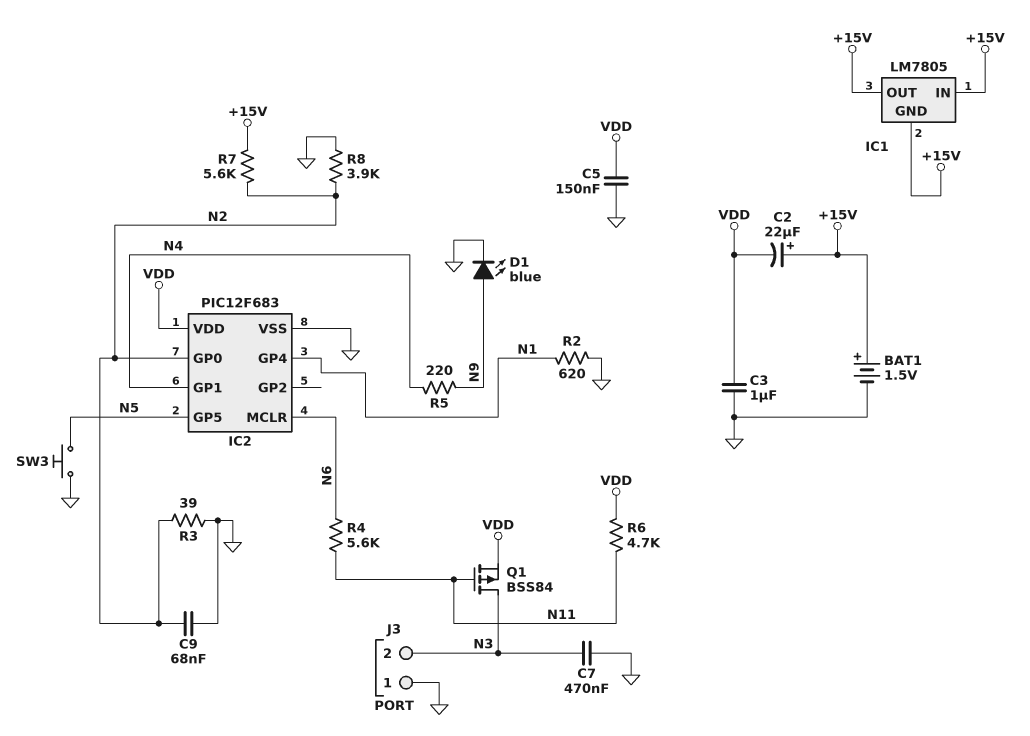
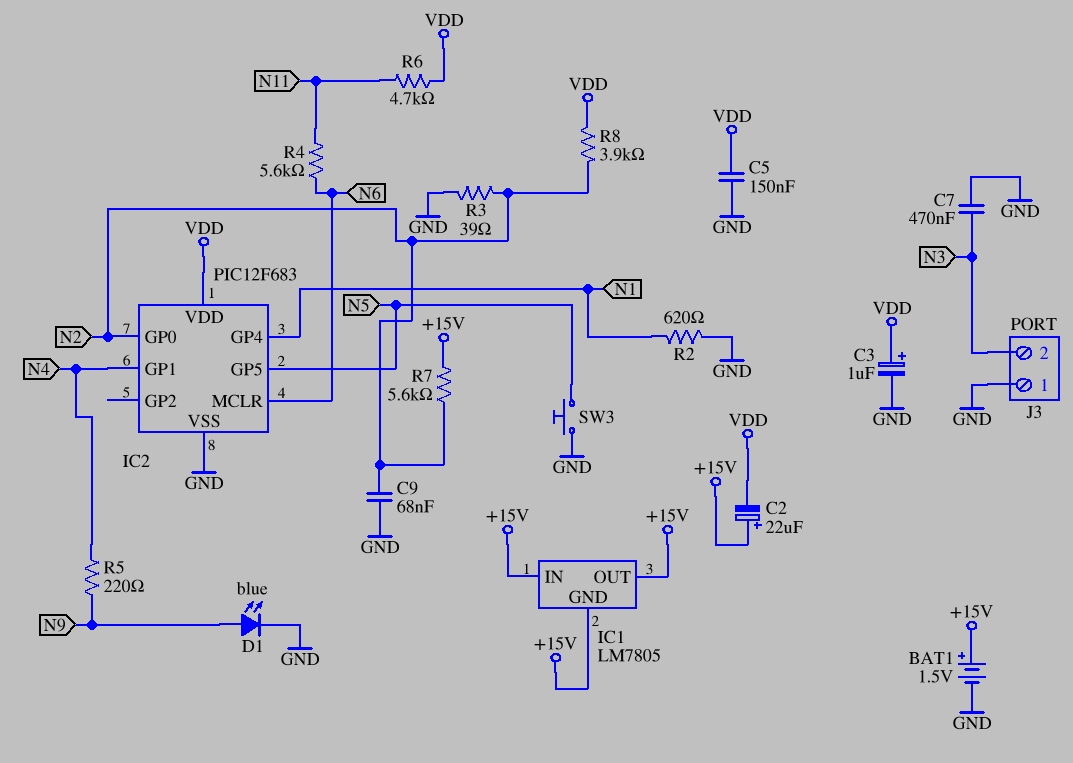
C3: 1uF (GND, VDD) -> 1uF (plus VDD, minus GND)
Q1: PMOS BSS84 (G N11, D N3, S VDD) -> none
R8: 3.9k (GND, N2) -> 3.9k (N2, VDD)

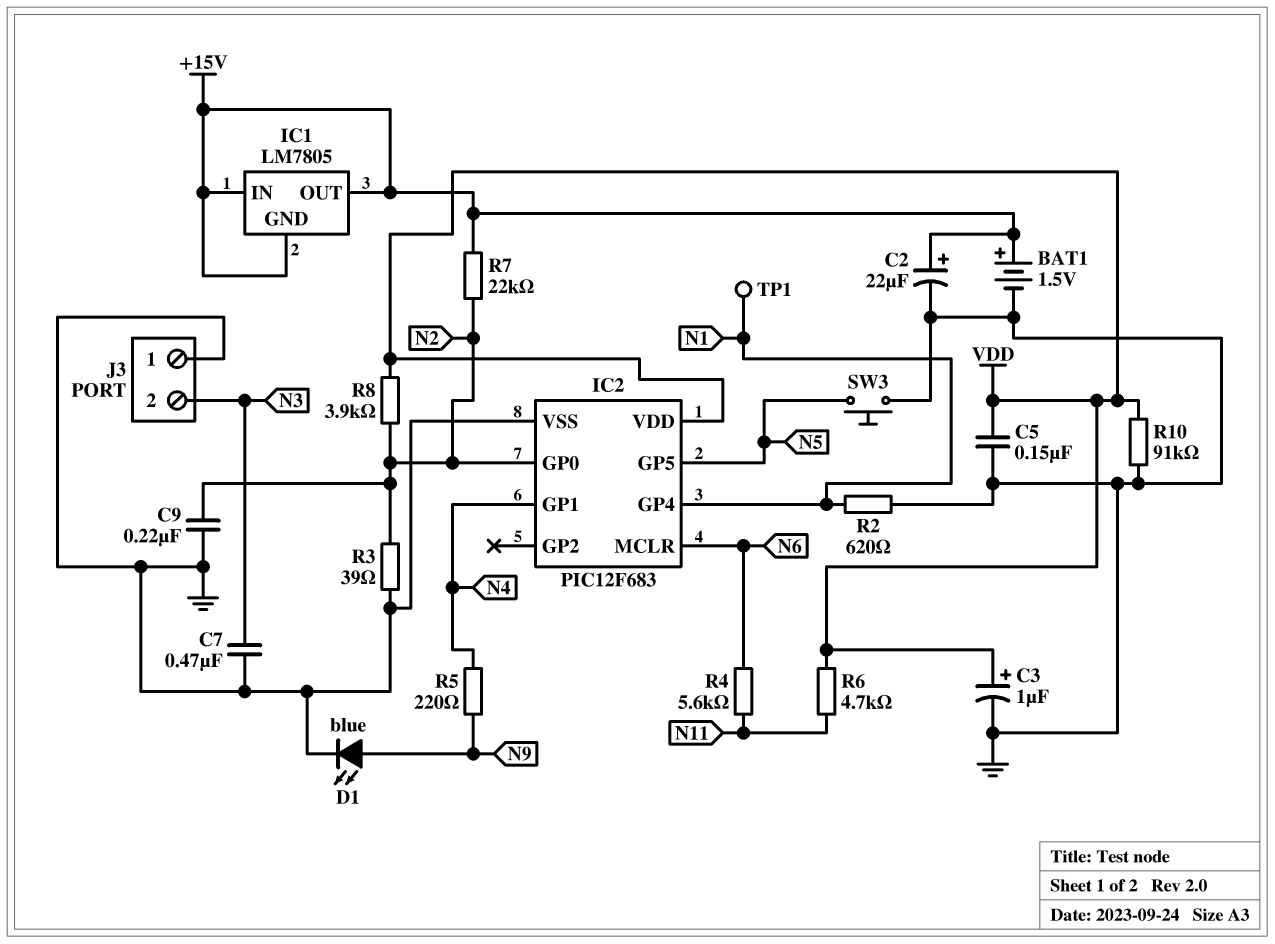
C2: 22uF (plus +15V, minus VDD) -> 22uF (plus +15V, minus GND)
C9: 68nF (GND, N2) -> 220nF (GND, N2)
R7: 5.6k (+15V, N2) -> 22k (+15V, N2)
R10: none -> 91k (GND, VDD)
TP1: none -> test point (N1)

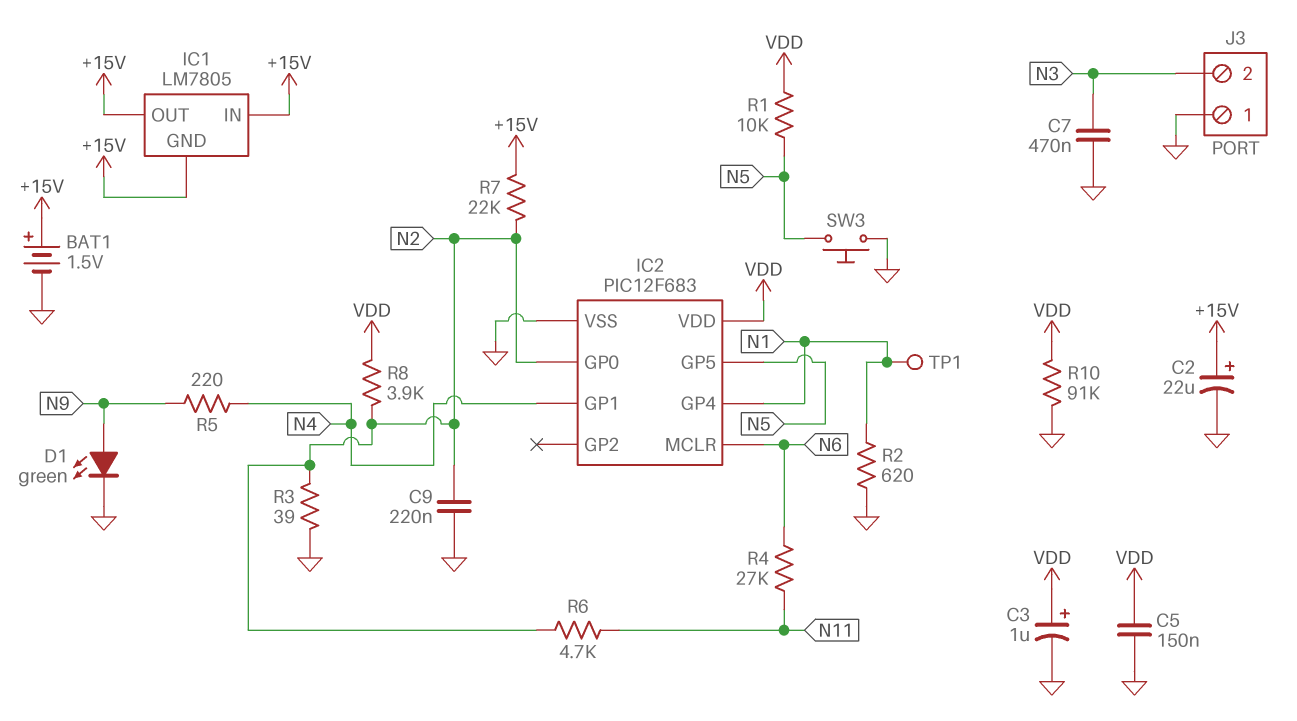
D1: LED blue (A N9, K GND) -> LED green (A N9, K GND)
R1: none -> 10k (N5, VDD)
R4: 5.6k (N6, N11) -> 27k (N6, N11)
R6: 4.7k (N11, VDD) -> 4.7k (N2, N11)

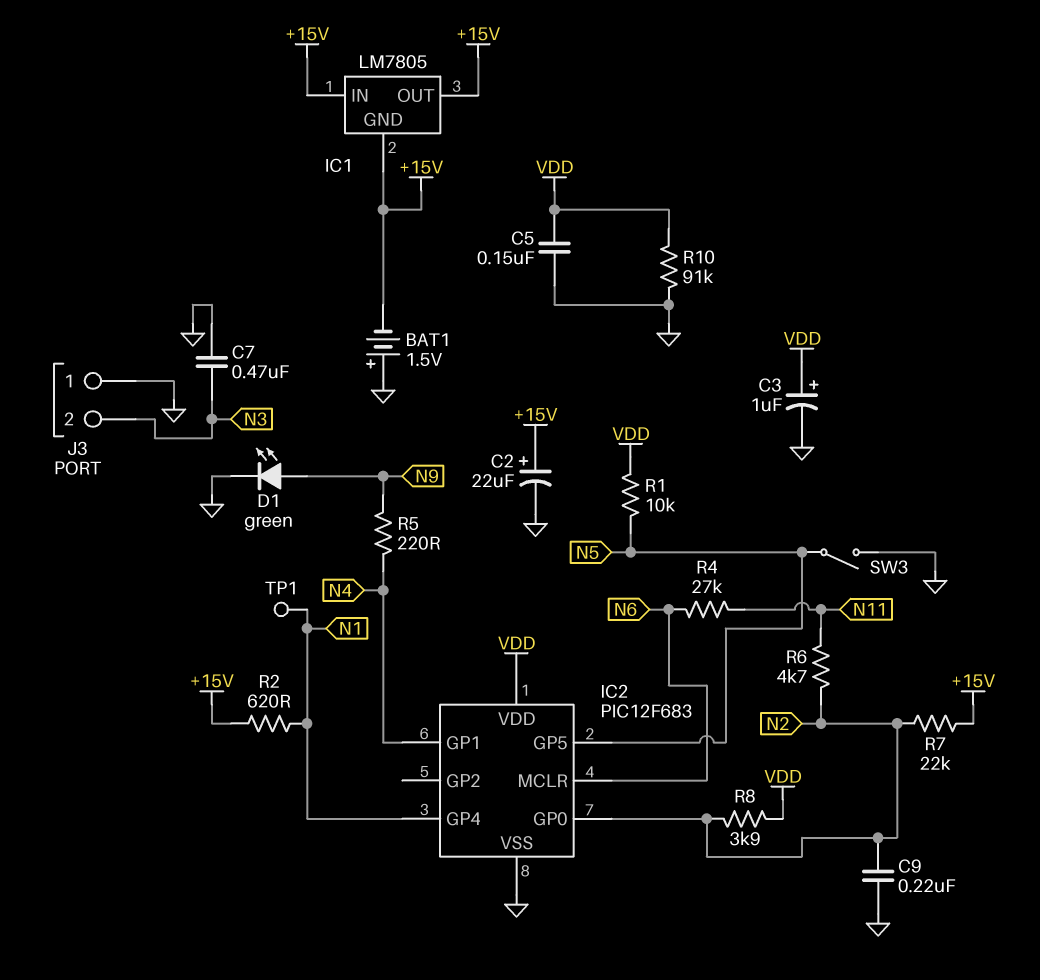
BAT1: 1.5V (plus +15V, minus GND) -> 1.5V (plus GND, minus +15V)
R2: 620 (GND, N1) -> 620 (+15V, N1)
R3: 39 (GND, N2) -> none
SW3: button (GND, N5) -> switch (GND, N5)

